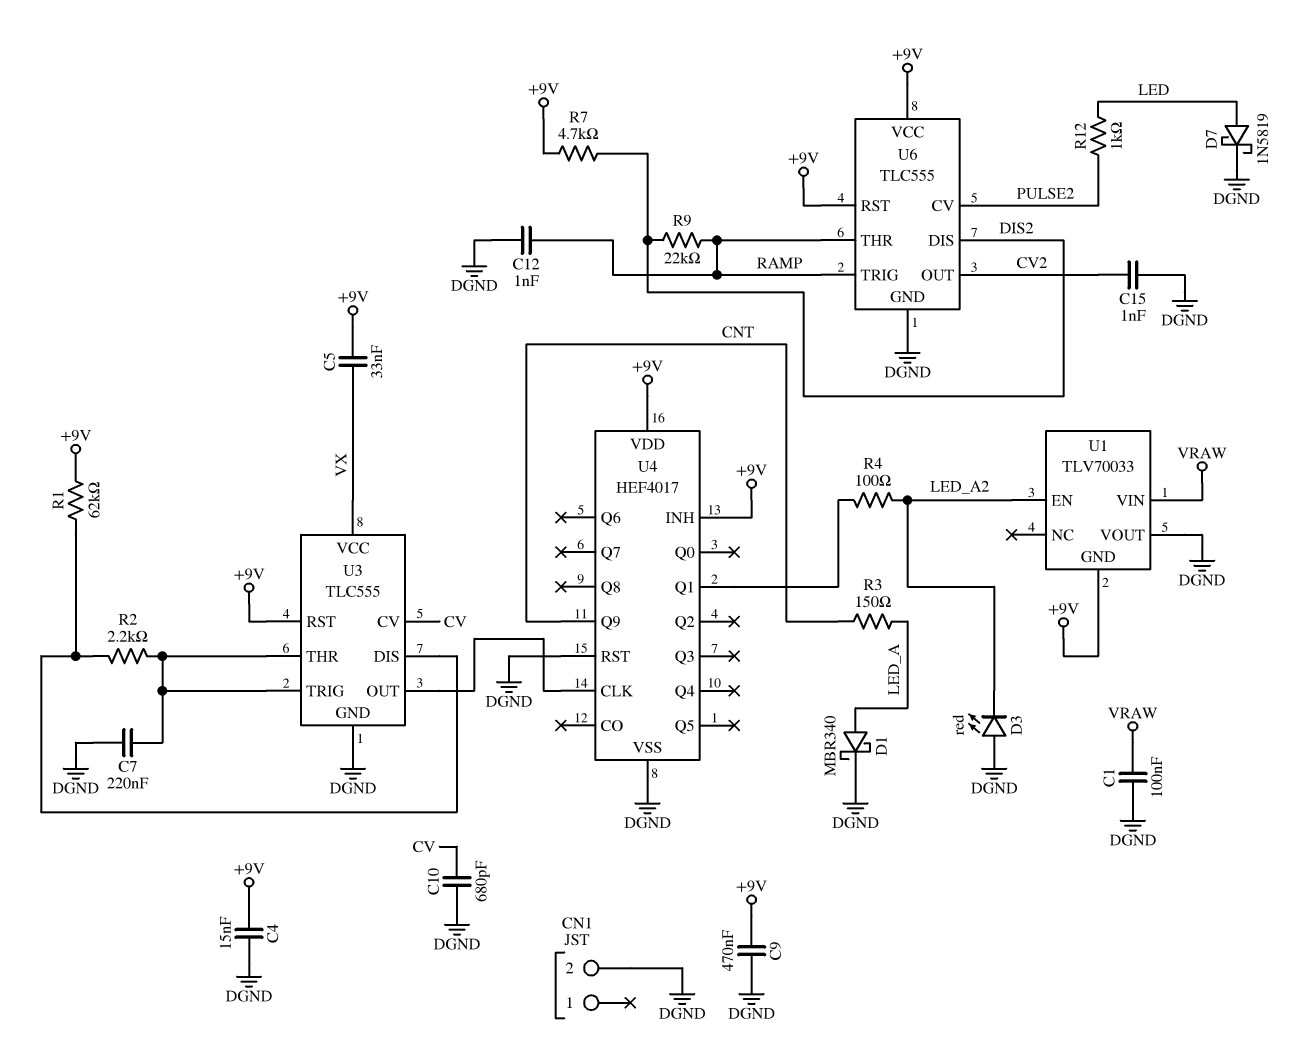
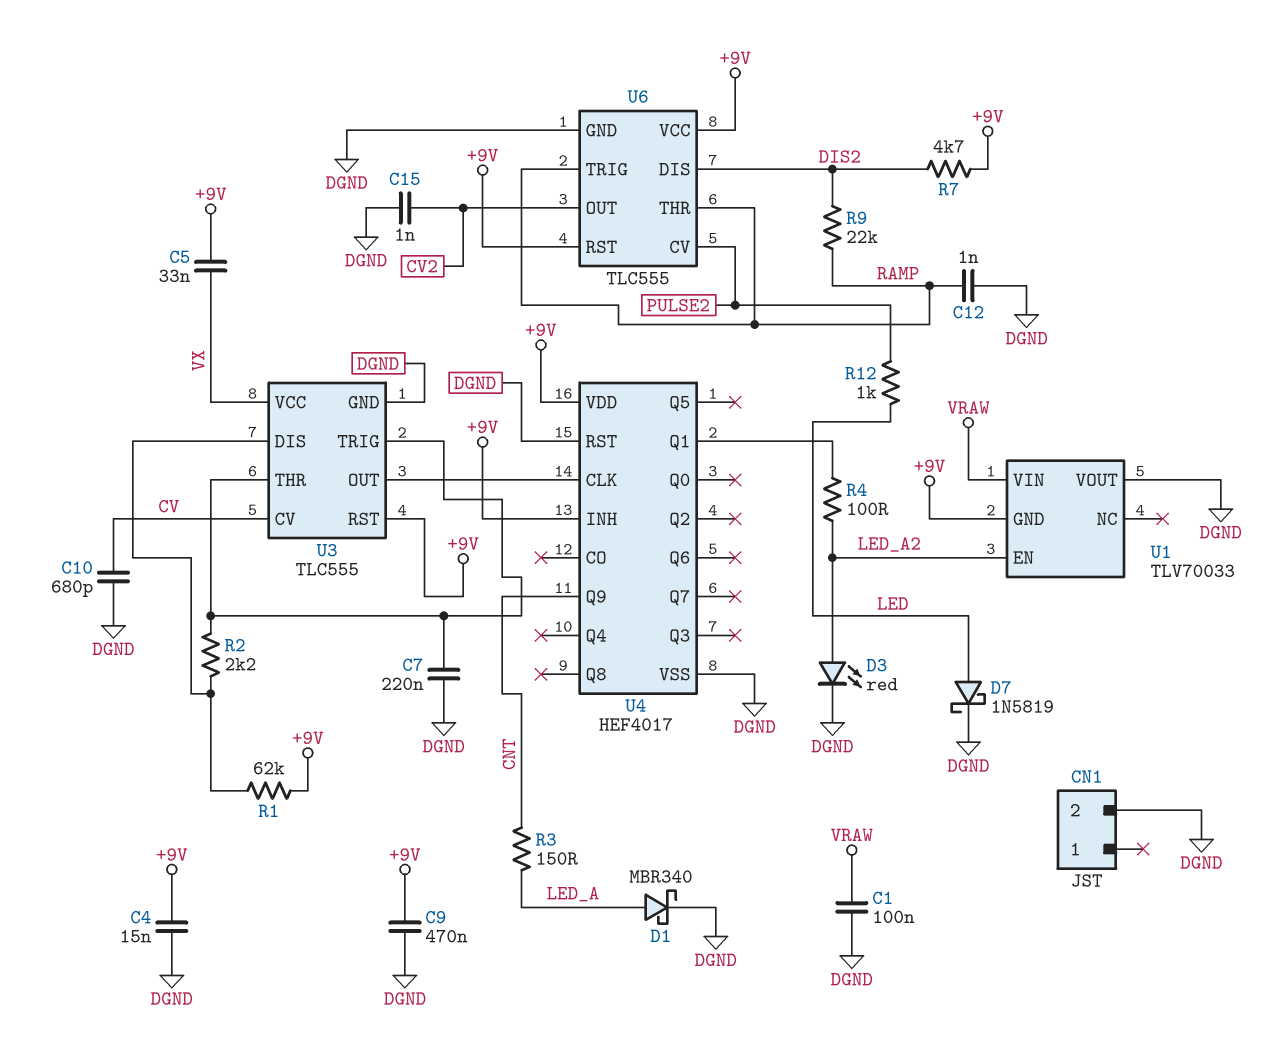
D3: LED red (A DGND, K LED_A2) -> LED red (A LED_A2, K DGND)

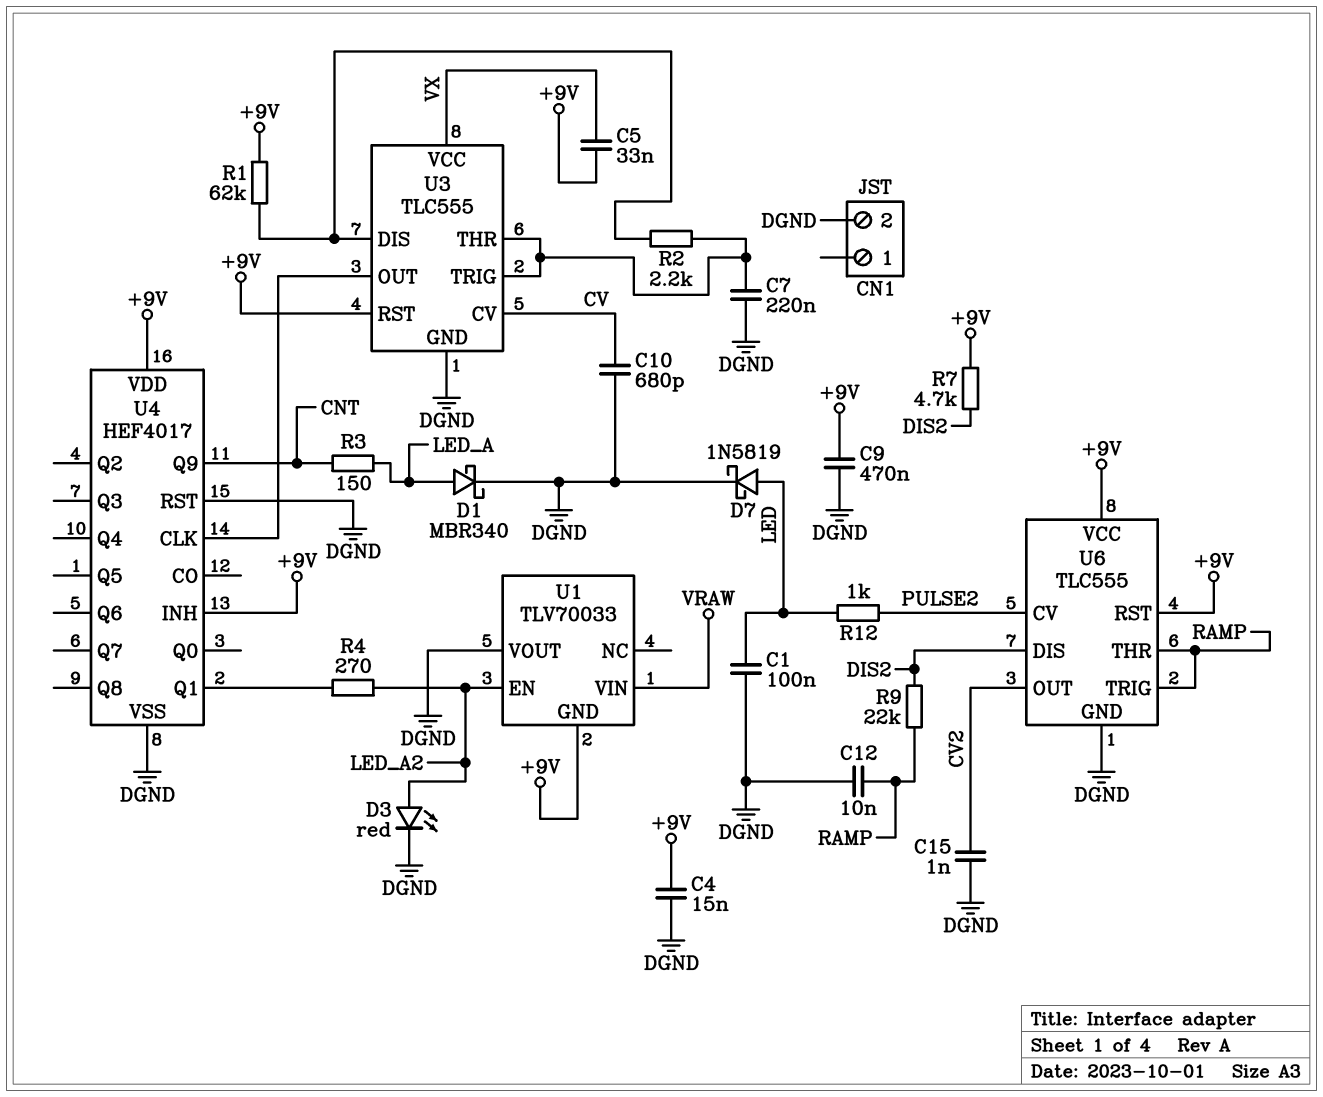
C1: 100nF (DGND, VRAW) -> 100nF (DGND, LED)
C12: 1nF (DGND, RAMP) -> 10nF (DGND, RAMP)
R4: 100 (LED_A2, U4/Q1) -> 270 (LED_A2, U4/Q1)

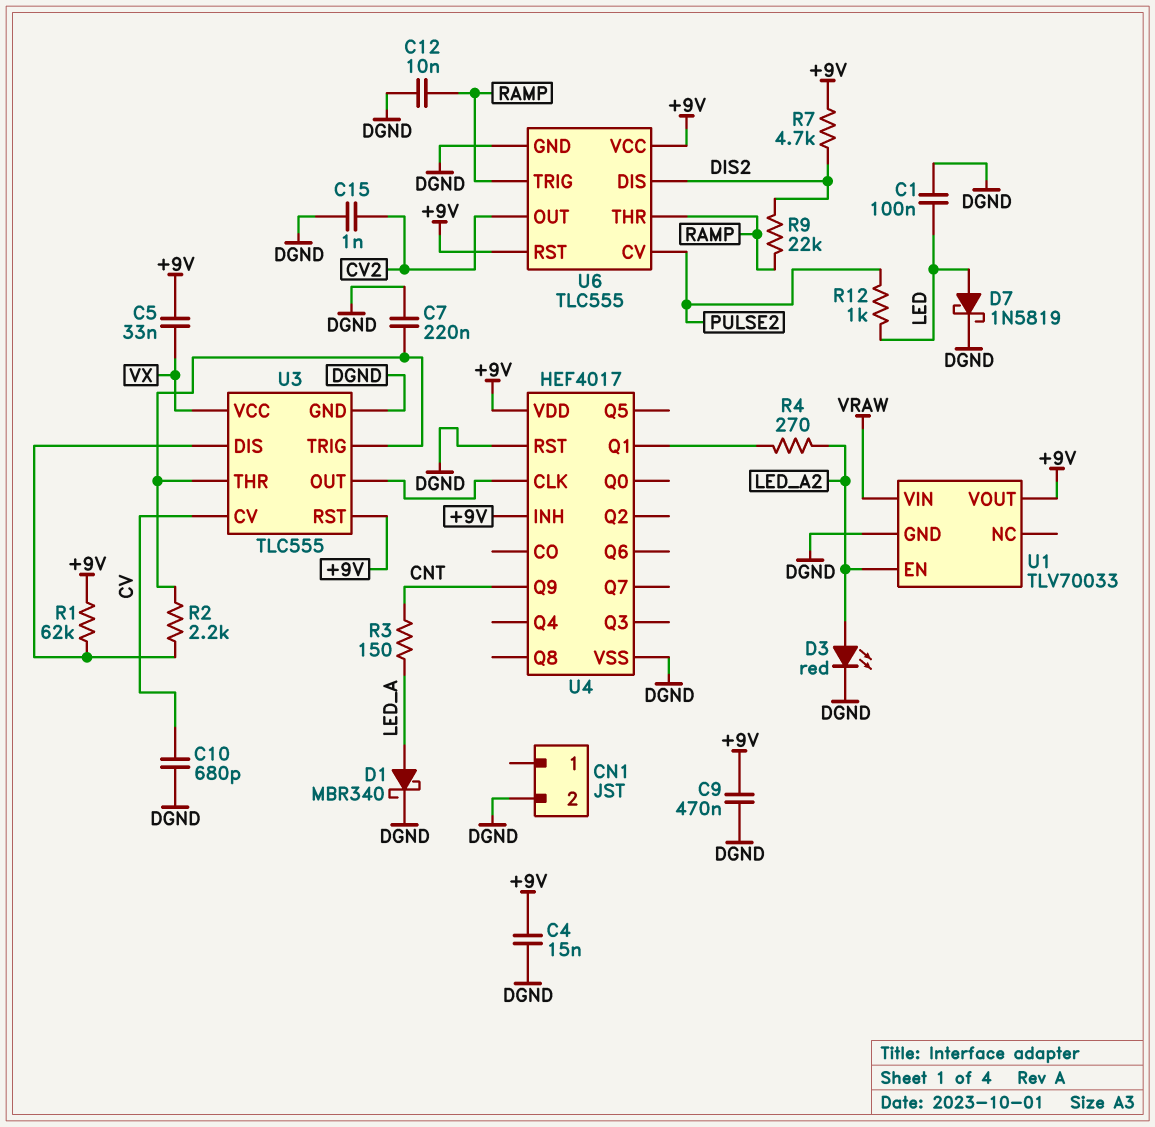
U1 pin GND: +9V -> DGND
U1 pin VOUT: DGND -> +9V

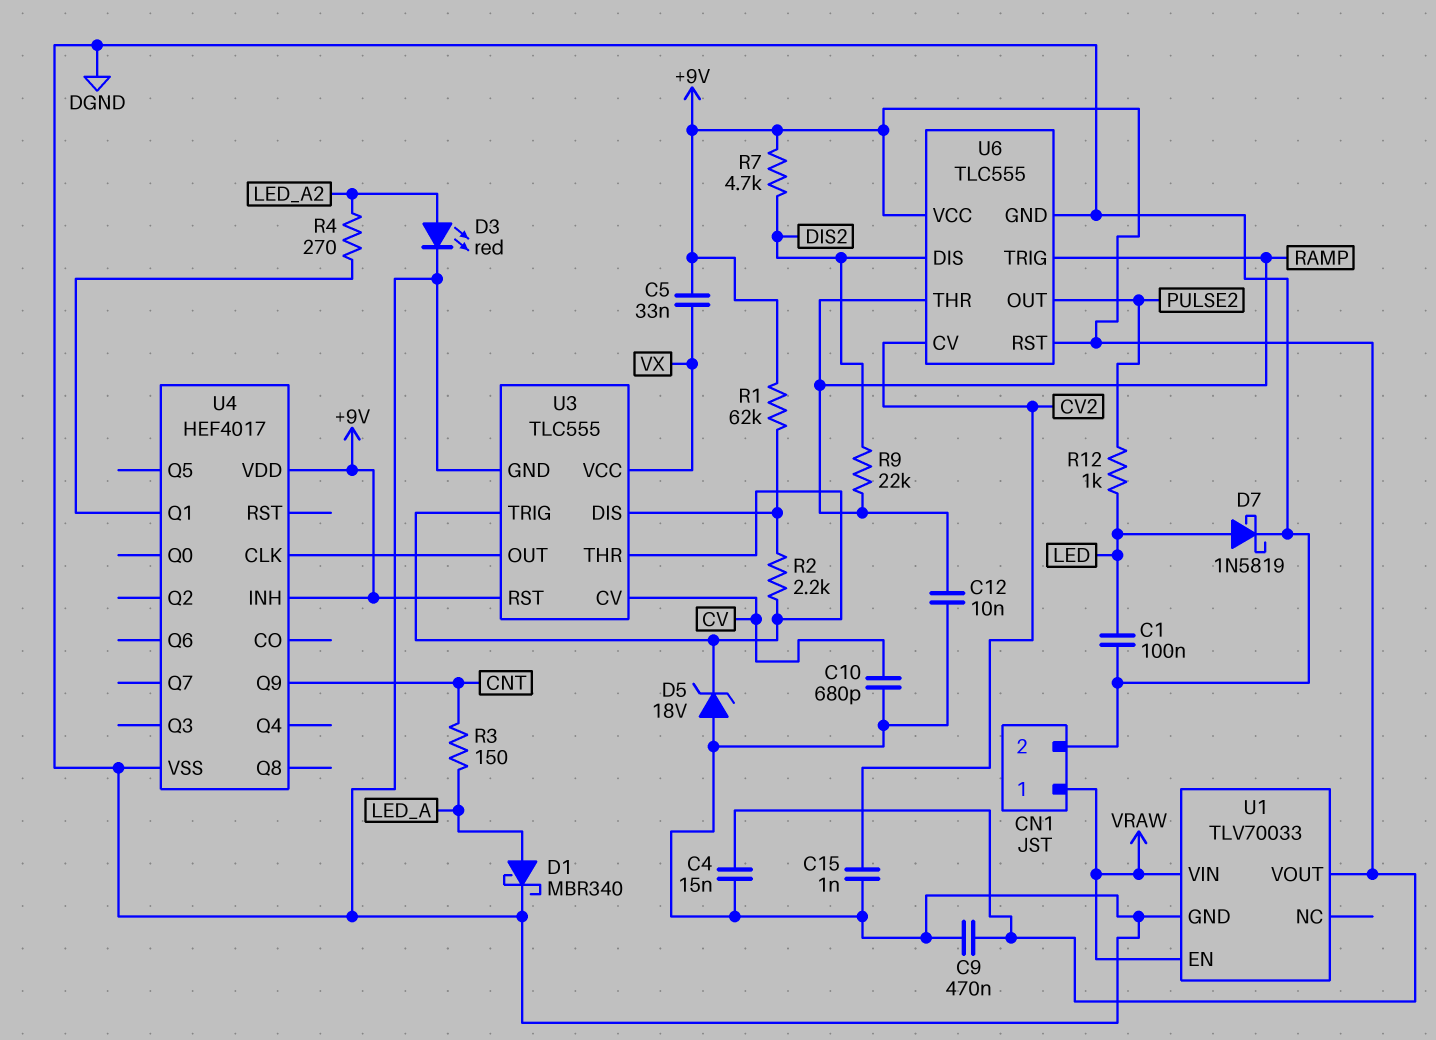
C7: 220nF (DGND, U3/THR) -> none
CN1 pin 1: none -> VRAW
D5: none -> zener 18V (A DGND, K U3/THR)
U1 pin EN: LED_A2 -> VRAW
U4 pin RST: DGND -> none
U6 pin CV: PULSE2 -> CV2
U6 pin OUT: CV2 -> PULSE2

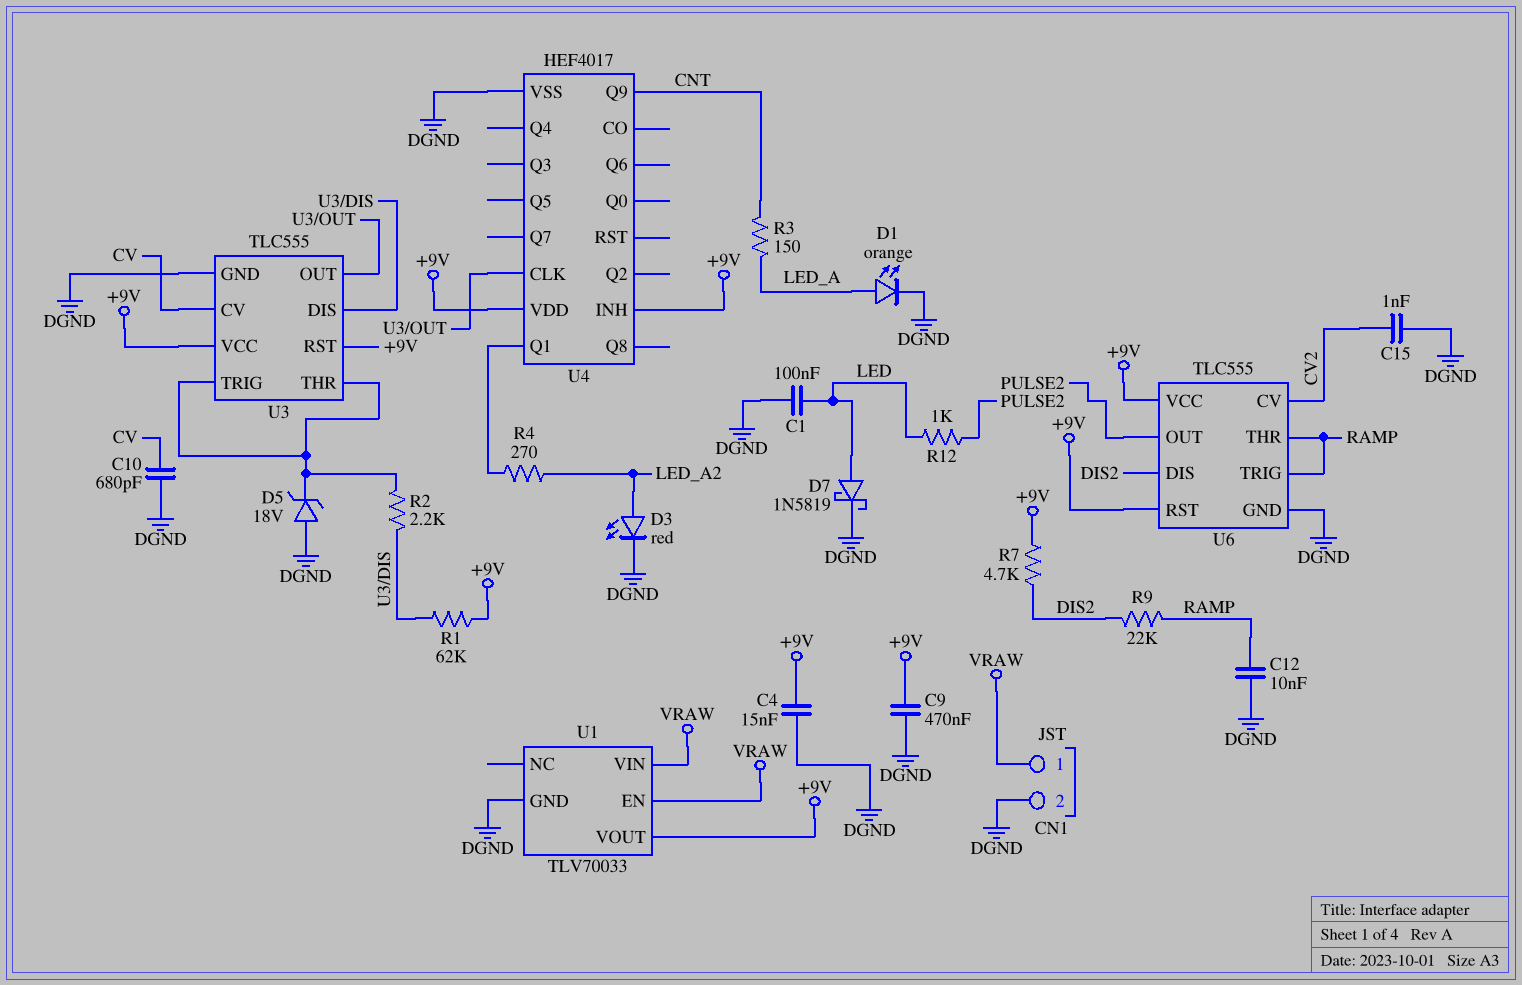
C5: 33nF (+9V, VX) -> none
D1: schottky MBR340 (A LED_A, K DGND) -> LED orange (A LED_A, K DGND)
U3 pin VCC: VX -> +9V

